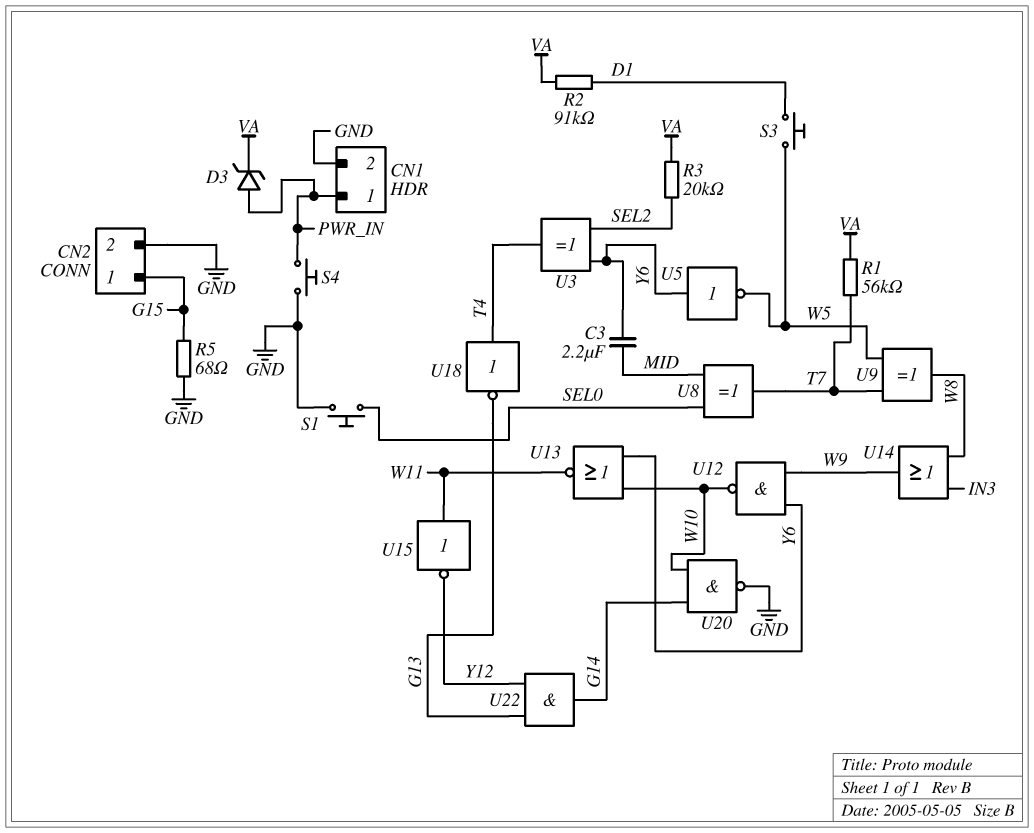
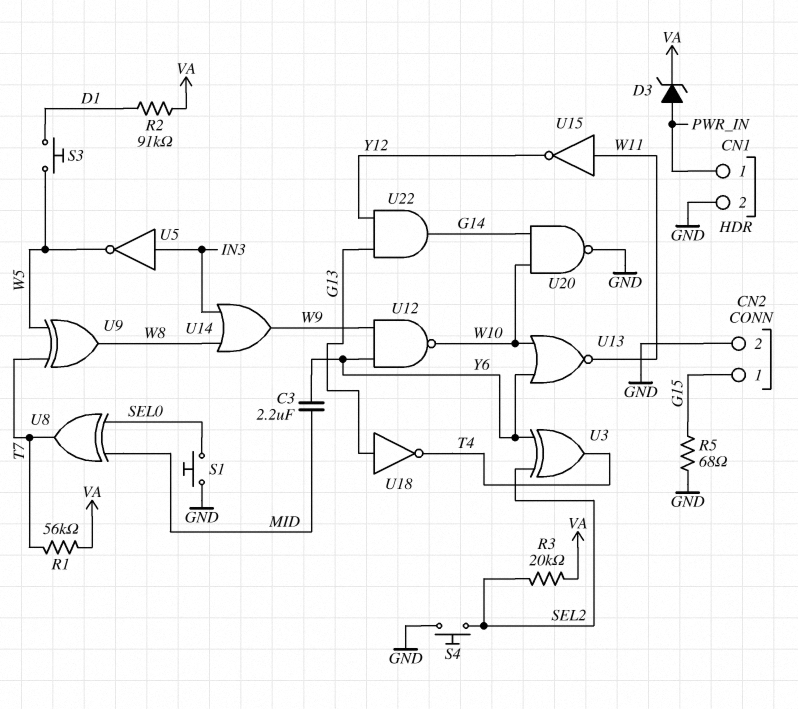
S4: button (GND, PWR_IN) -> button (GND, SEL2)
U5: NOT (in Y6, out W5) -> NOT (in IN3, out W5)
U18: NOT (in T4, out G13) -> NOT (in G13, out T4)

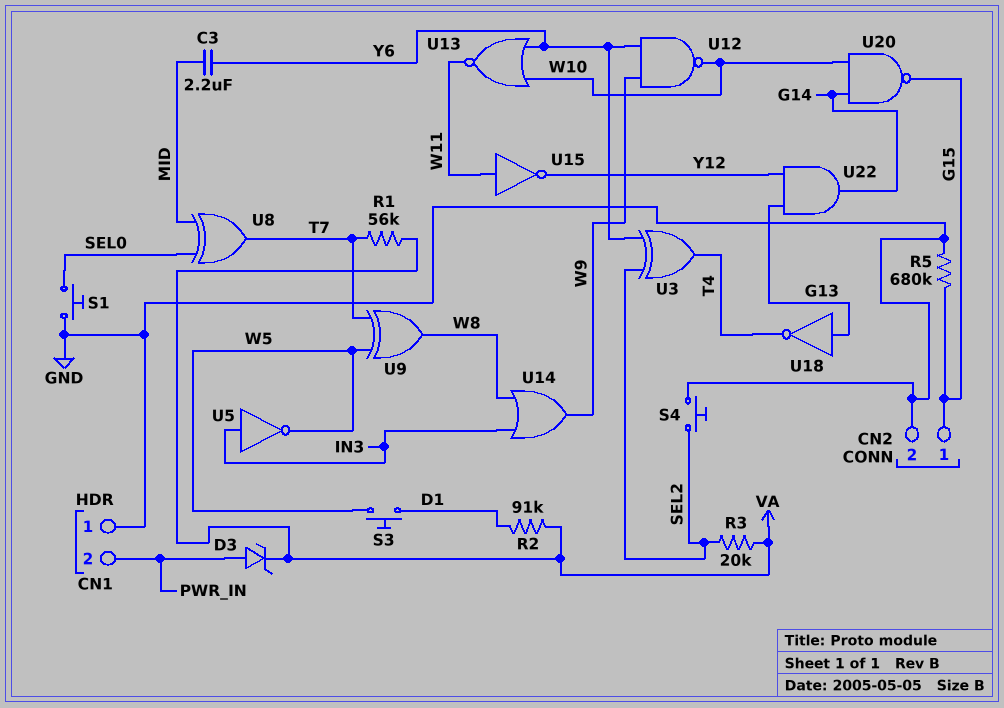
CN1 pin 1: PWR_IN -> GND
CN1 pin 2: GND -> PWR_IN
R5: 68 (G15, GND) -> 680k (G15, GND)
U20: NAND (in G14, in W10, out GND) -> NAND (in G14, in W10, out G15)

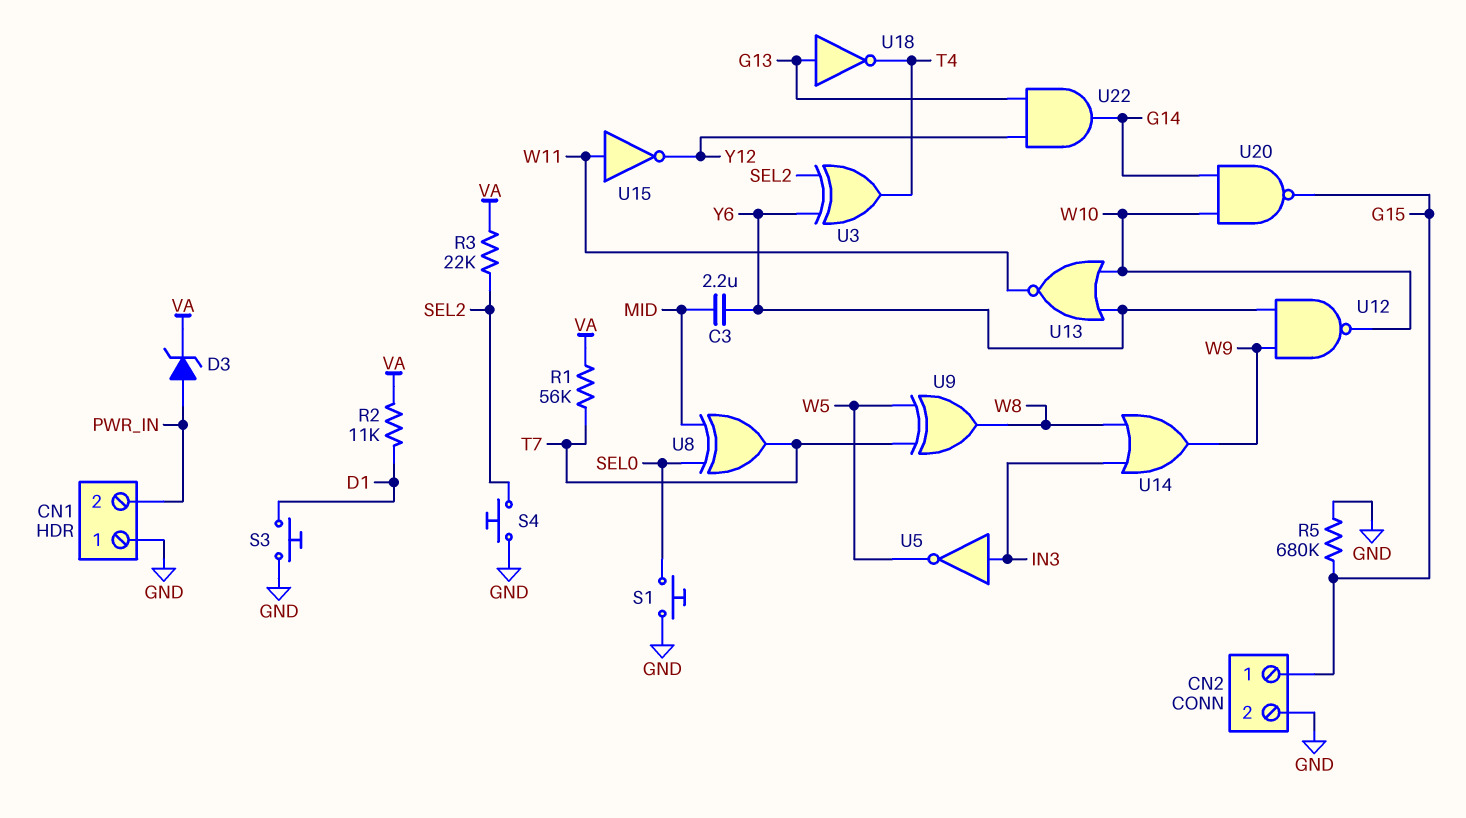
R2: 91k (D1, VA) -> 11k (D1, VA)
R3: 20k (SEL2, VA) -> 22k (SEL2, VA)
S3: button (D1, W5) -> button (D1, GND)

